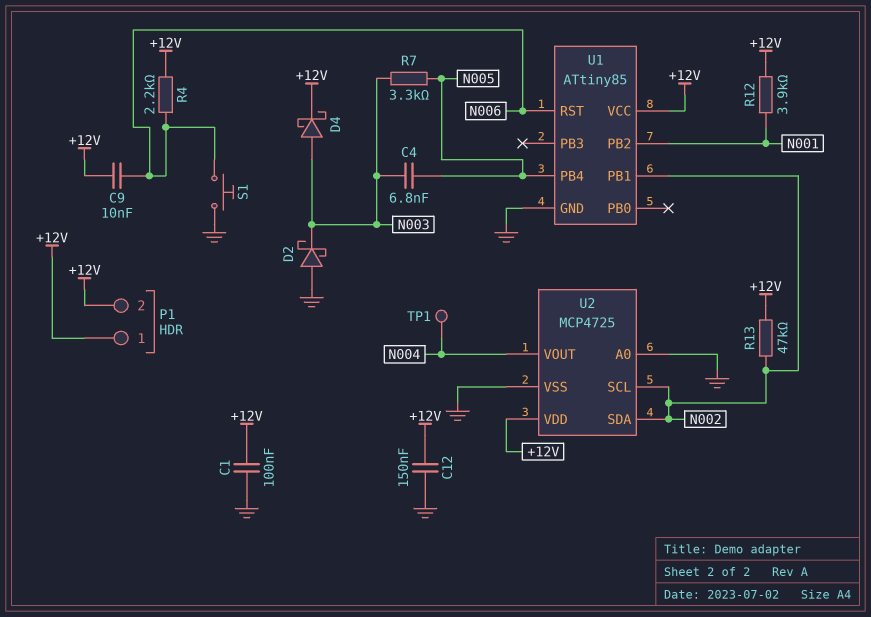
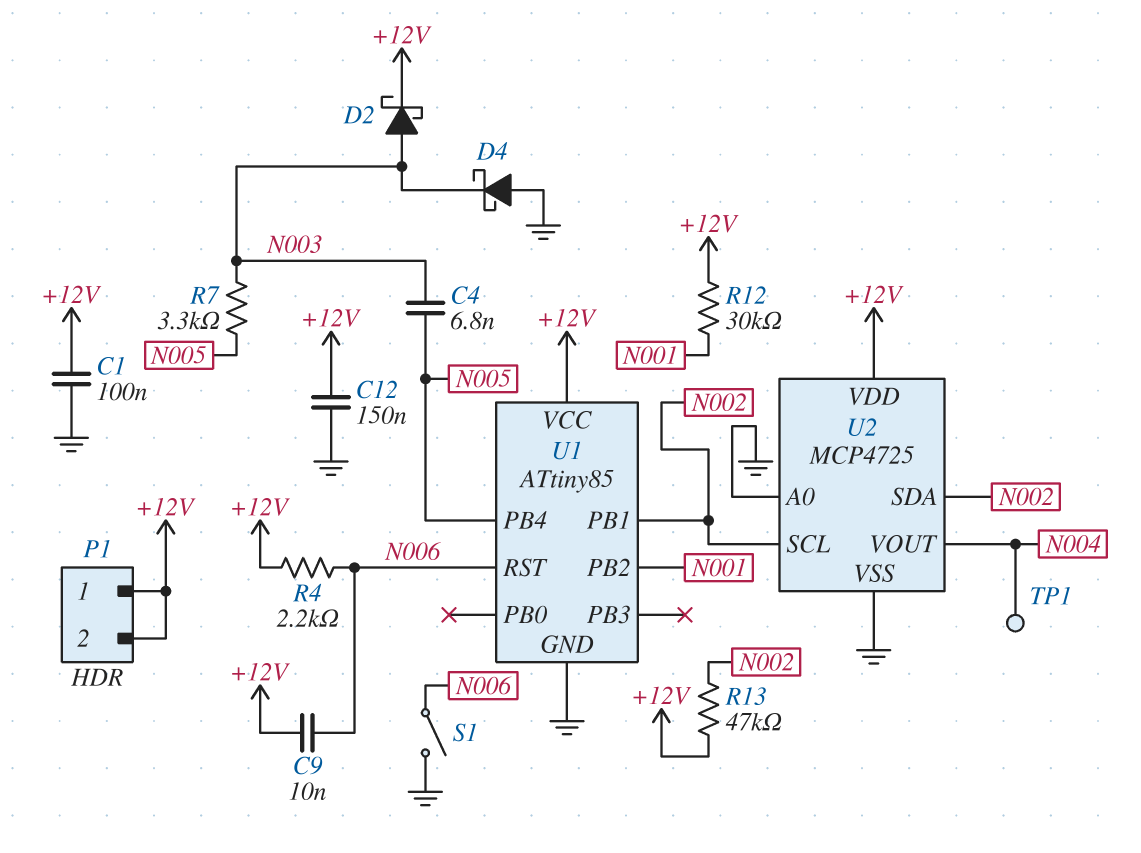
D2: schottky (A GND, K N003) -> schottky (A N003, K +12V)
D4: schottky (A N003, K +12V) -> schottky (A GND, K N003)
R12: 3.9k (+12V, N001) -> 30k (+12V, N001)
S1: button (GND, N006) -> switch (GND, N006)

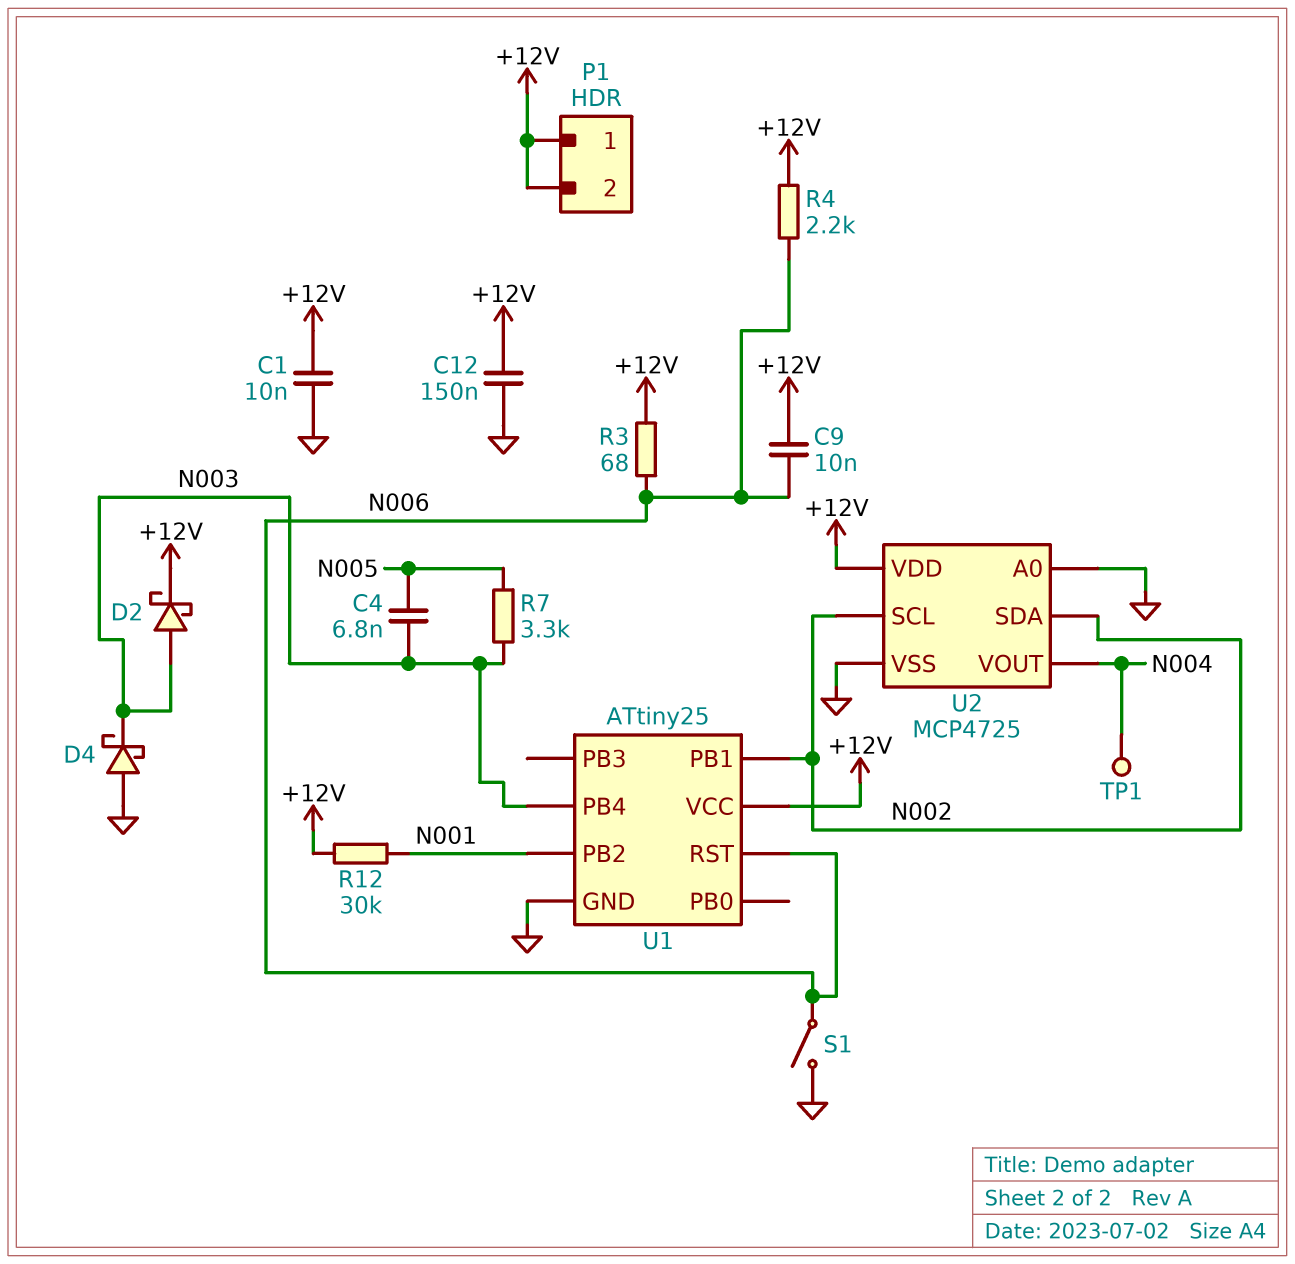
C1: 100nF (+12V, GND) -> 10nF (+12V, GND)
R3: none -> 68 (+12V, N006)
R13: 47k (+12V, N002) -> none
U1: ATtiny85 -> ATtiny25
U1 pin PB4: N005 -> N003

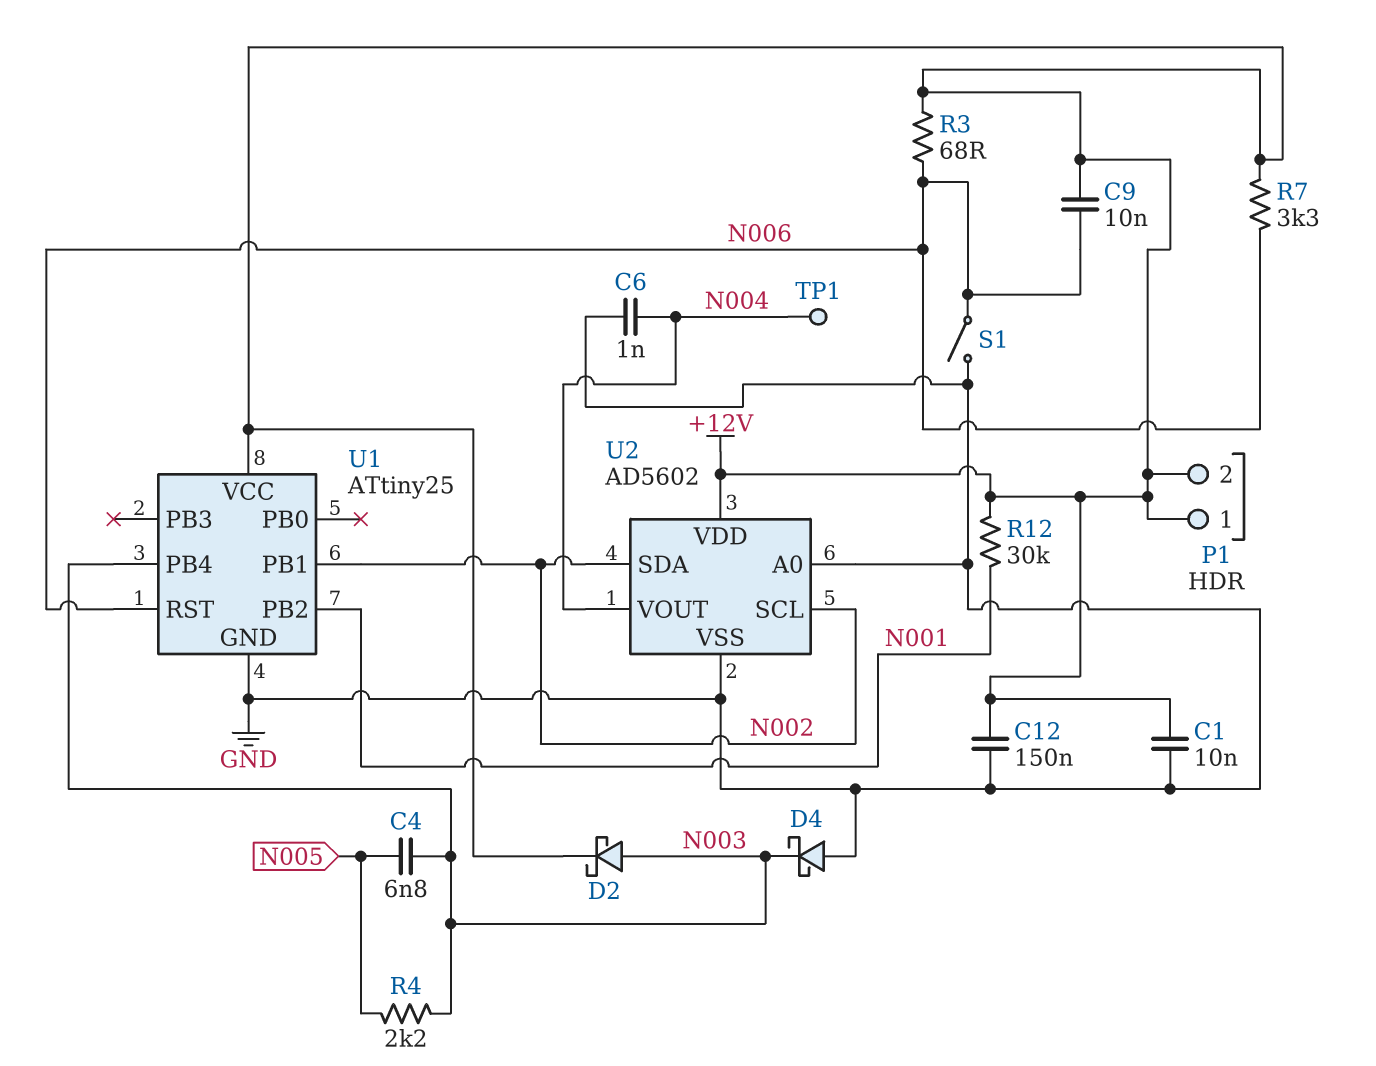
C6: none -> 1nF (GND, N004)
R4: 2.2k (+12V, N006) -> 2.2k (N003, N005)
R7: 3.3k (N003, N005) -> 3.3k (+12V, N006)
U2: MCP4725 -> AD5602

